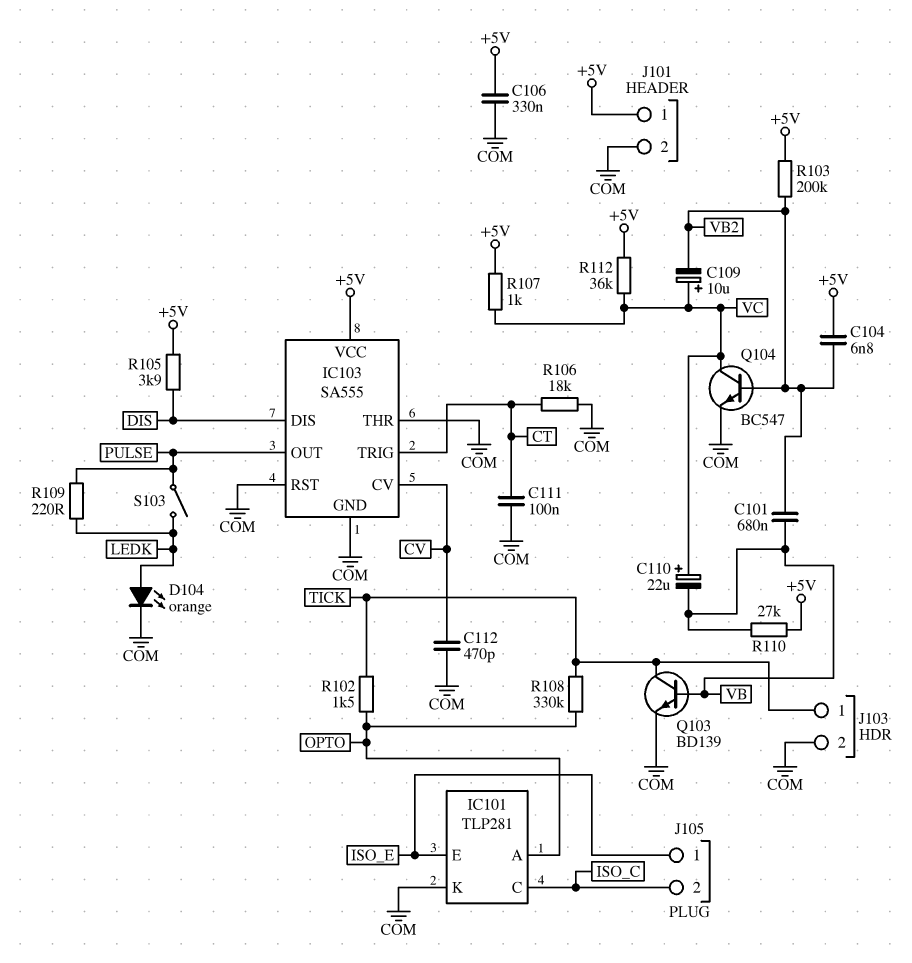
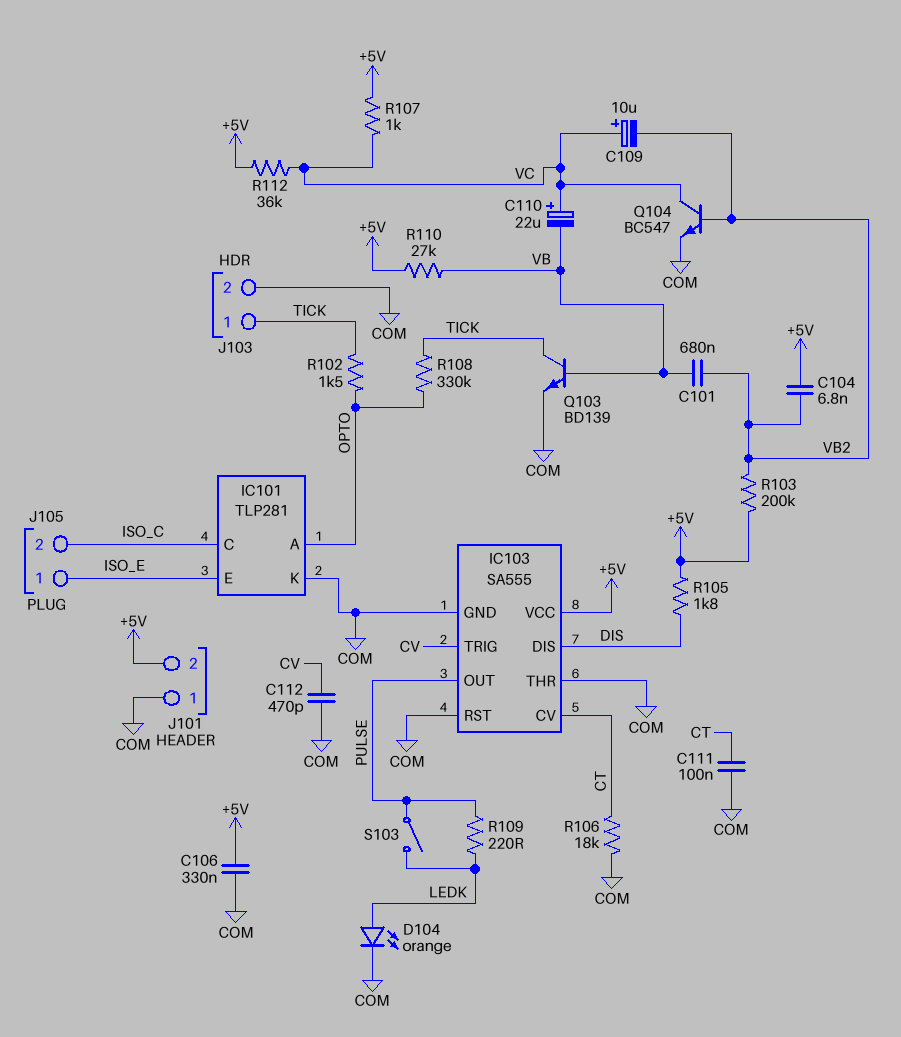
IC103 pin CV: CV -> CT
IC103 pin TRIG: CT -> CV
J101 pin 1: +5V -> COM
J101 pin 2: COM -> +5V
R105: 3.9k (+5V, DIS) -> 1.8k (+5V, DIS)

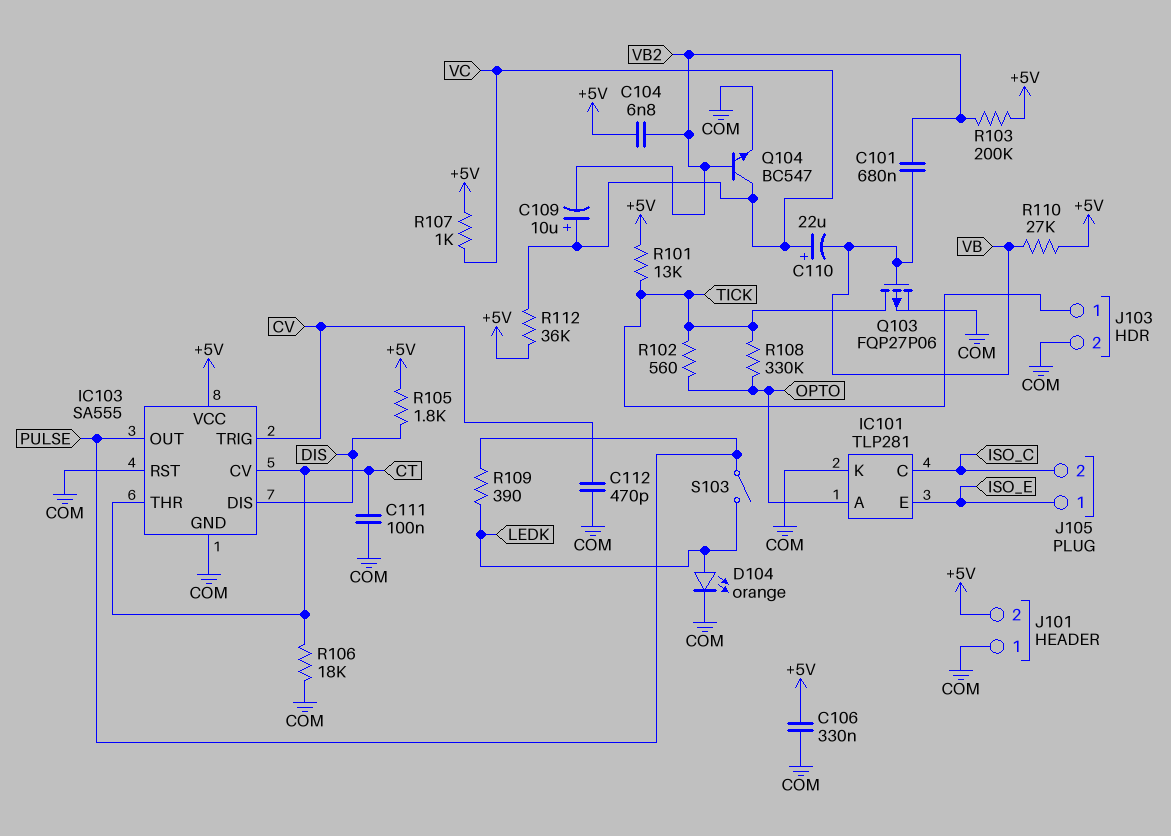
IC103 pin THR: COM -> CT
Q103: NPN BD139 (B VB, C TICK, E COM) -> PMOS FQP27P06 (G VB, D TICK, S COM)
R101: none -> 13k (+5V, TICK)
R102: 1.5k (OPTO, TICK) -> 560 (OPTO, TICK)
R109: 220 (LEDK, PULSE) -> 390 (LEDK, PULSE)

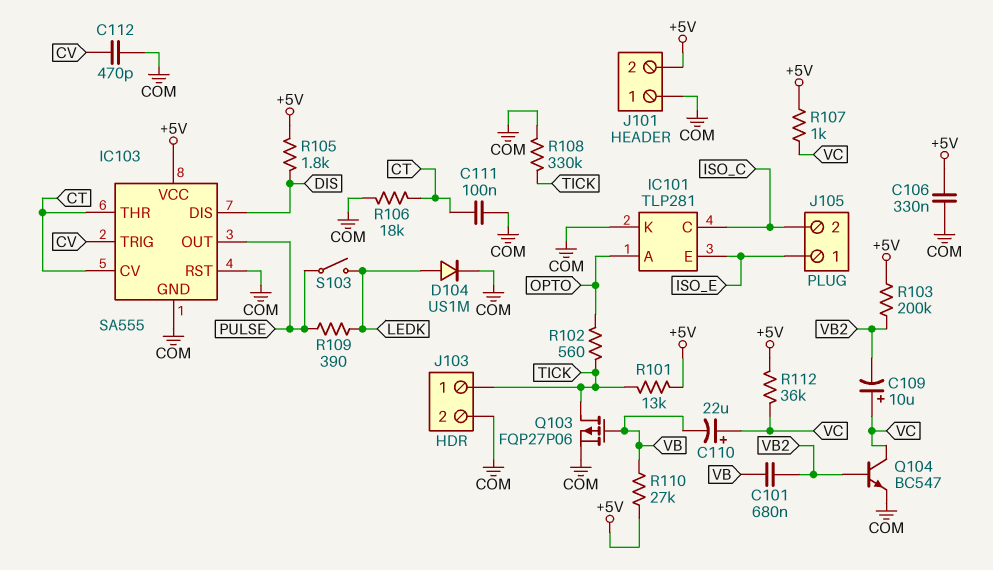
C104: 6.8nF (+5V, VB2) -> none
D104: LED orange (A LEDK, K COM) -> diode US1M (A LEDK, K COM)
R108: 330k (OPTO, TICK) -> 330k (COM, TICK)

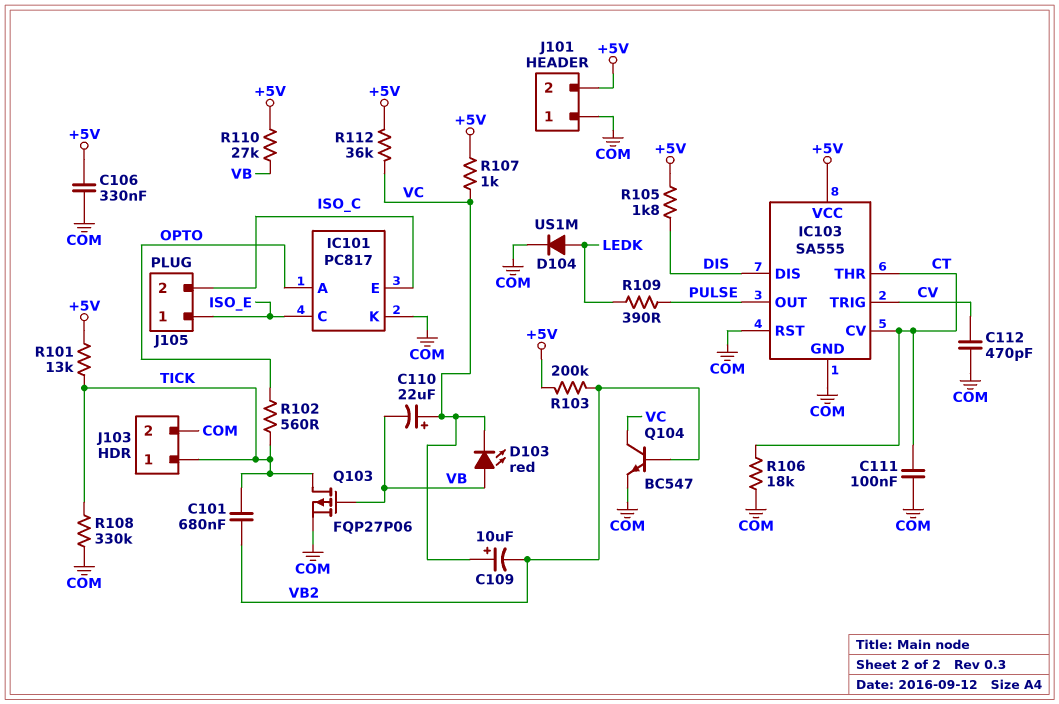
C101: 680nF (VB, VB2) -> 680nF (TICK, VB2)
D103: none -> LED red (A VB, K VC)
IC101: TLP281 -> PC817
IC101 pin C: ISO_C -> ISO_E
IC101 pin E: ISO_E -> ISO_C
S103: switch (LEDK, PULSE) -> none

